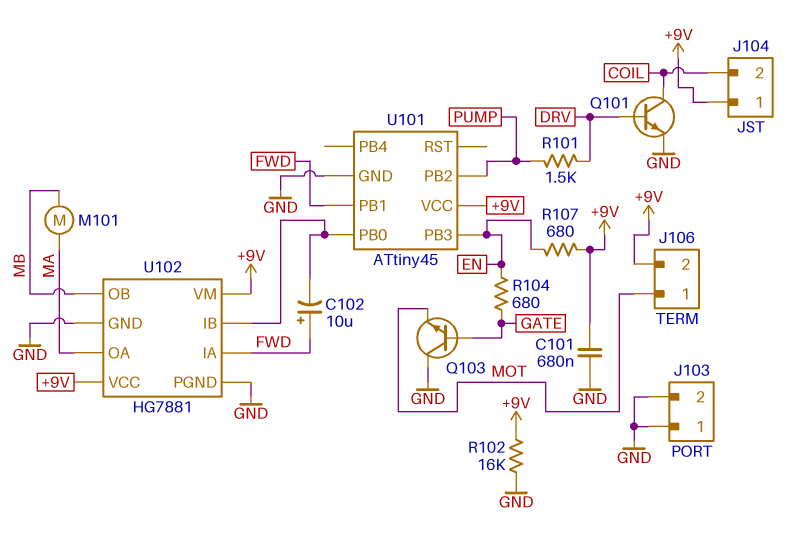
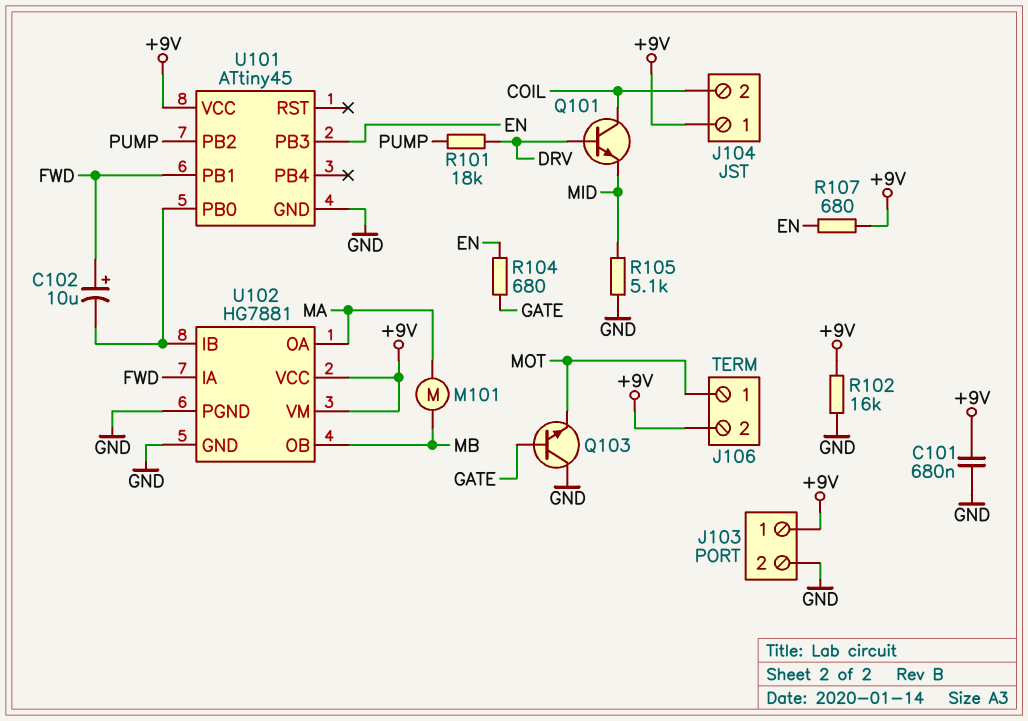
J103 pin 1: GND -> +9V
Q101: NPN (B DRV, C COIL, E GND) -> NPN (B DRV, C COIL, E MID)
R101: 1.5k (DRV, PUMP) -> 18k (DRV, PUMP)
R105: none -> 5.1k (GND, MID)

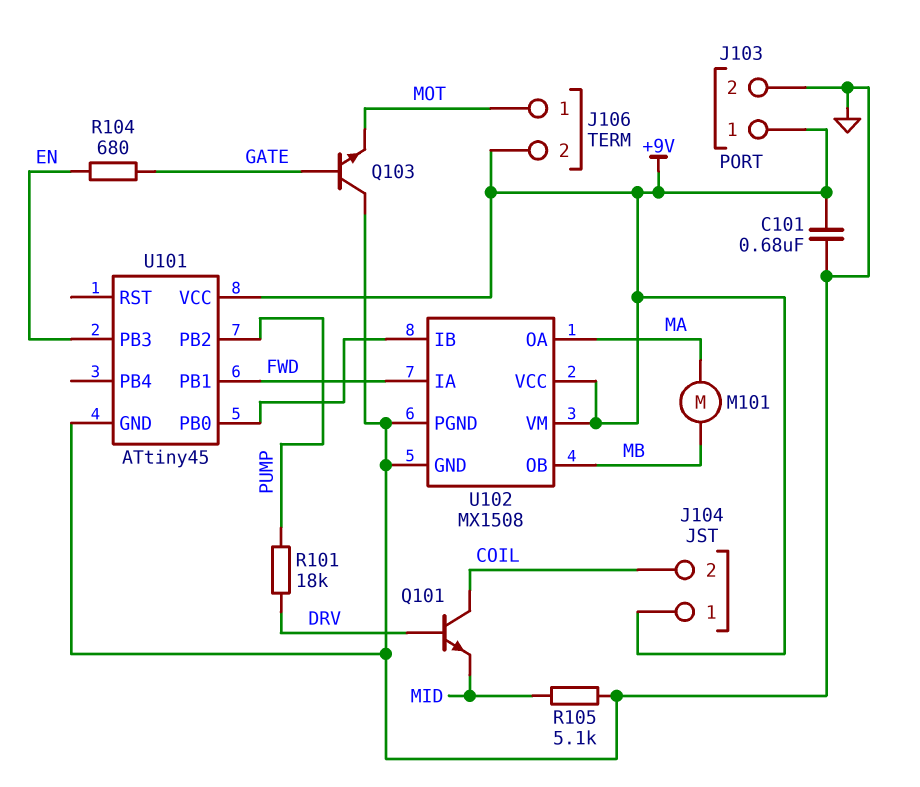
C102: 10uF (plus FWD, minus U101/PB0) -> none
R102: 16k (+9V, GND) -> none
R107: 680 (+9V, EN) -> none
U102: HG7881 -> MX1508

